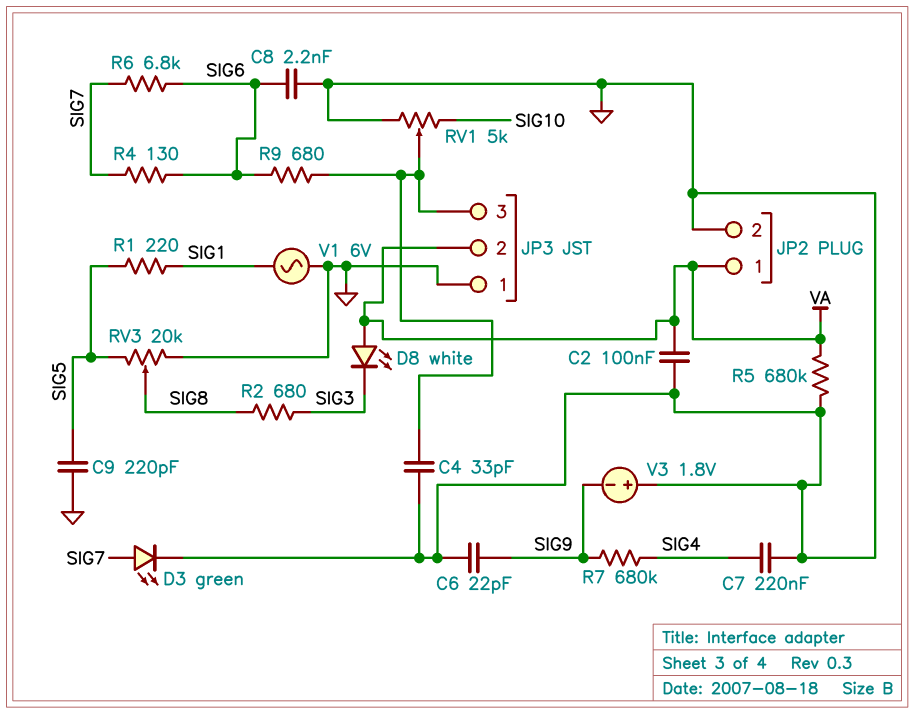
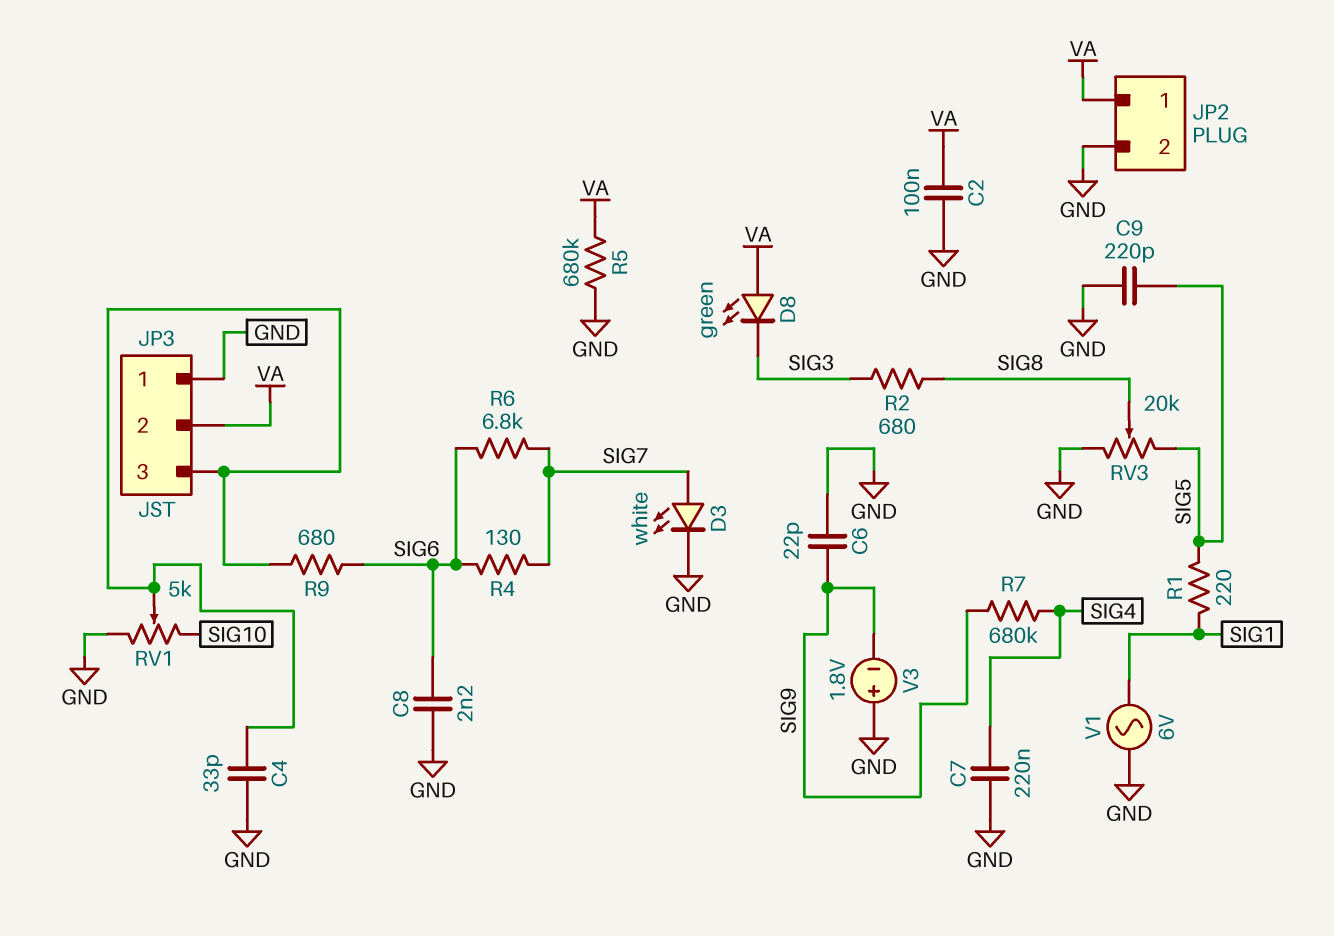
D3: LED green (A SIG7, K GND) -> LED white (A SIG7, K GND)
D8: LED white (A VA, K SIG3) -> LED green (A VA, K SIG3)

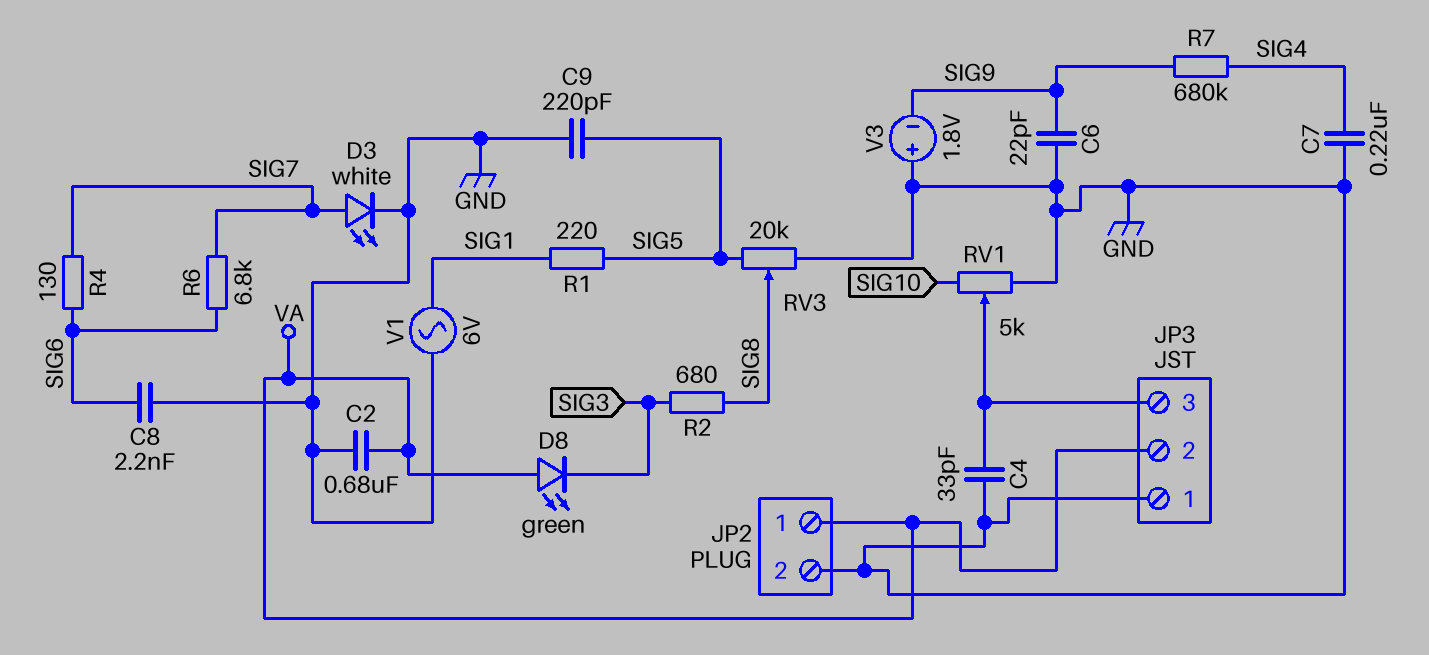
C2: 100nF (GND, VA) -> 680nF (GND, VA)
R5: 680k (GND, VA) -> none
R9: 680 (JP3/3, SIG6) -> none

